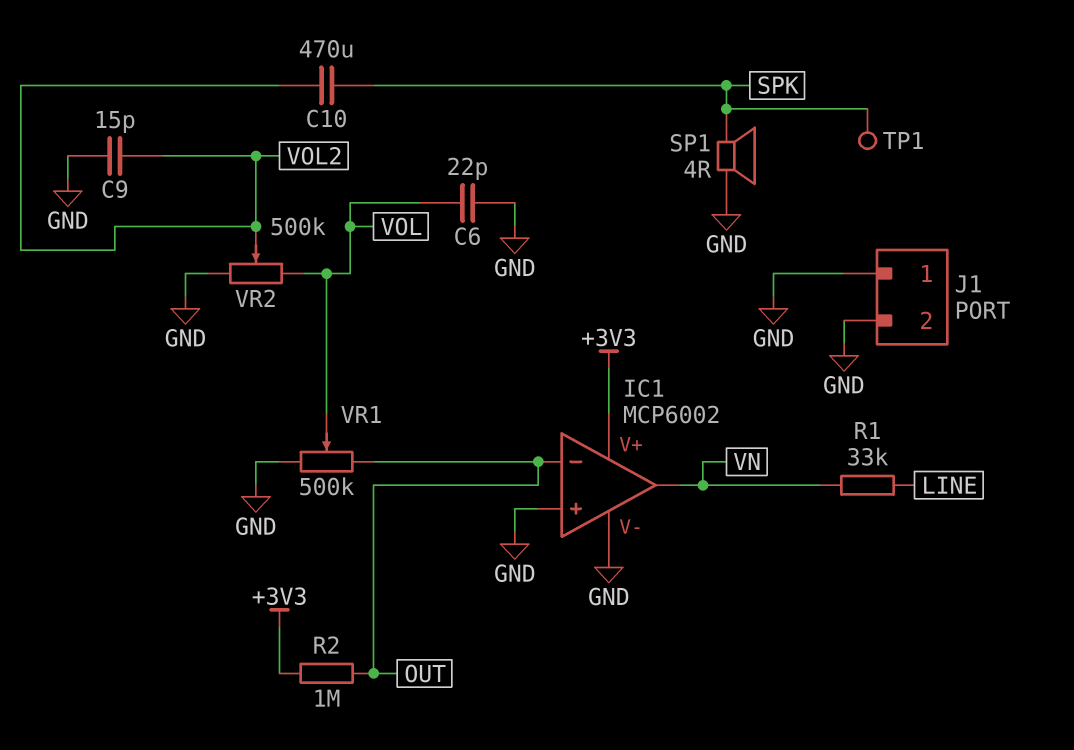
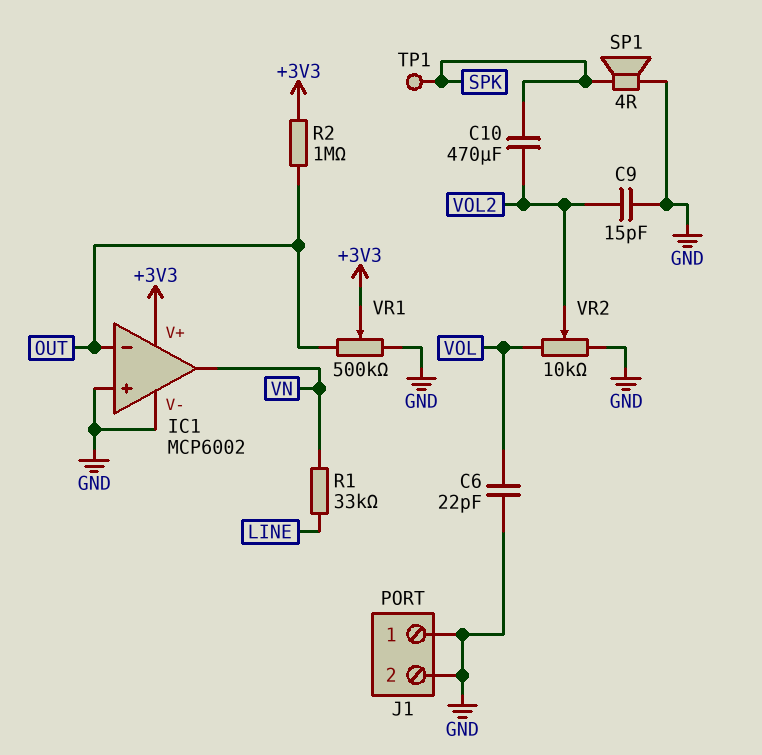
VR1: 500k (GND, OUT, wiper VOL) -> 500k (GND, OUT, wiper +3V3)
VR2: 500k (GND, VOL, wiper VOL2) -> 10k (GND, VOL, wiper VOL2)

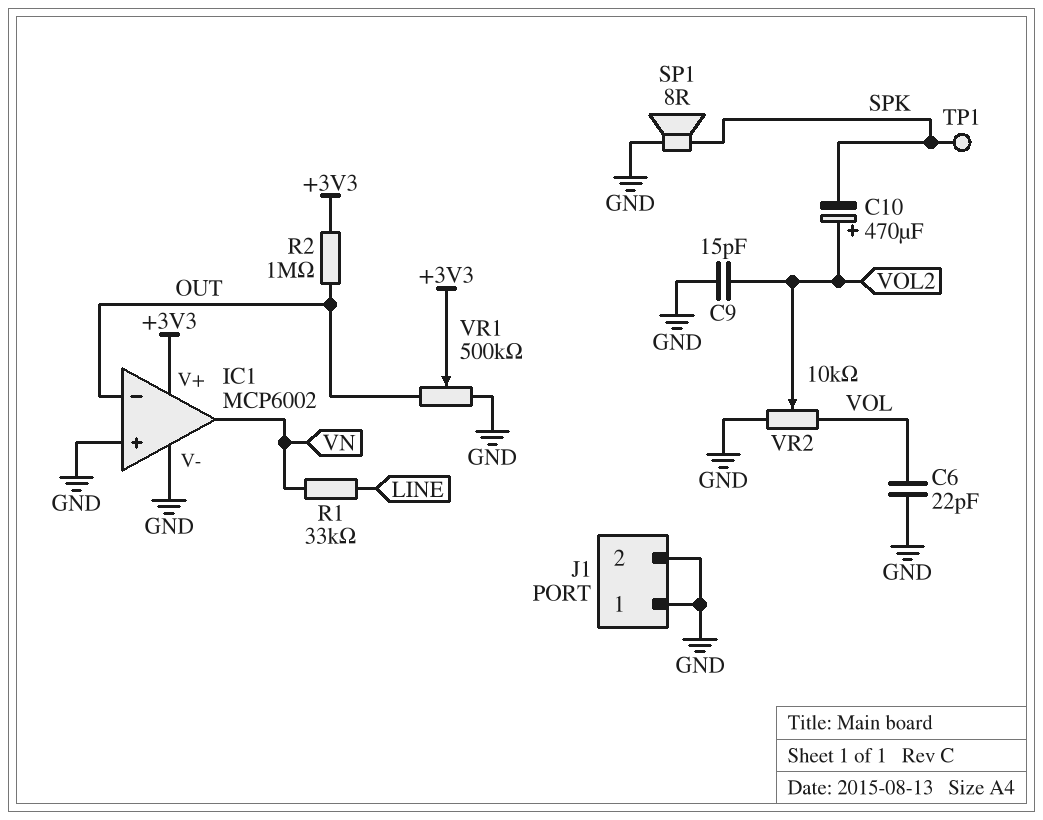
C10: 470uF (SPK, VOL2) -> 470uF (plus VOL2, minus SPK)
SP1: speaker 4R (GND, SPK) -> speaker 8R (GND, SPK)

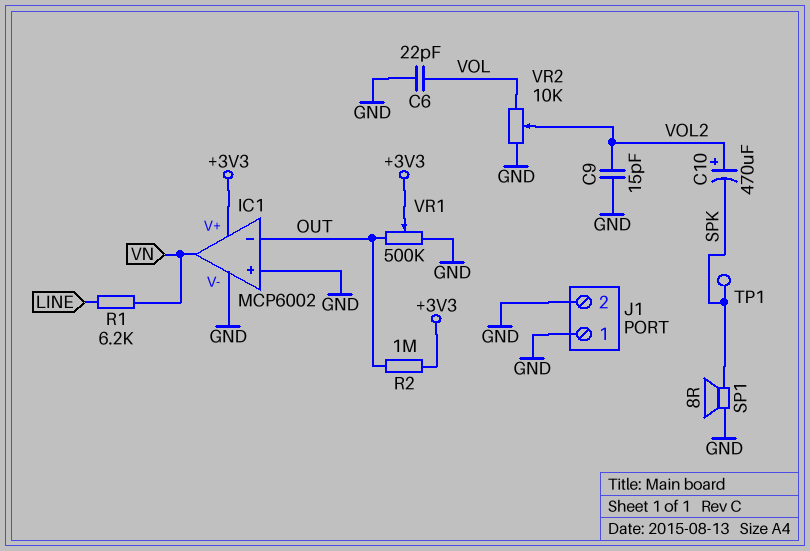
R1: 33k (LINE, VN) -> 6.2k (LINE, VN)

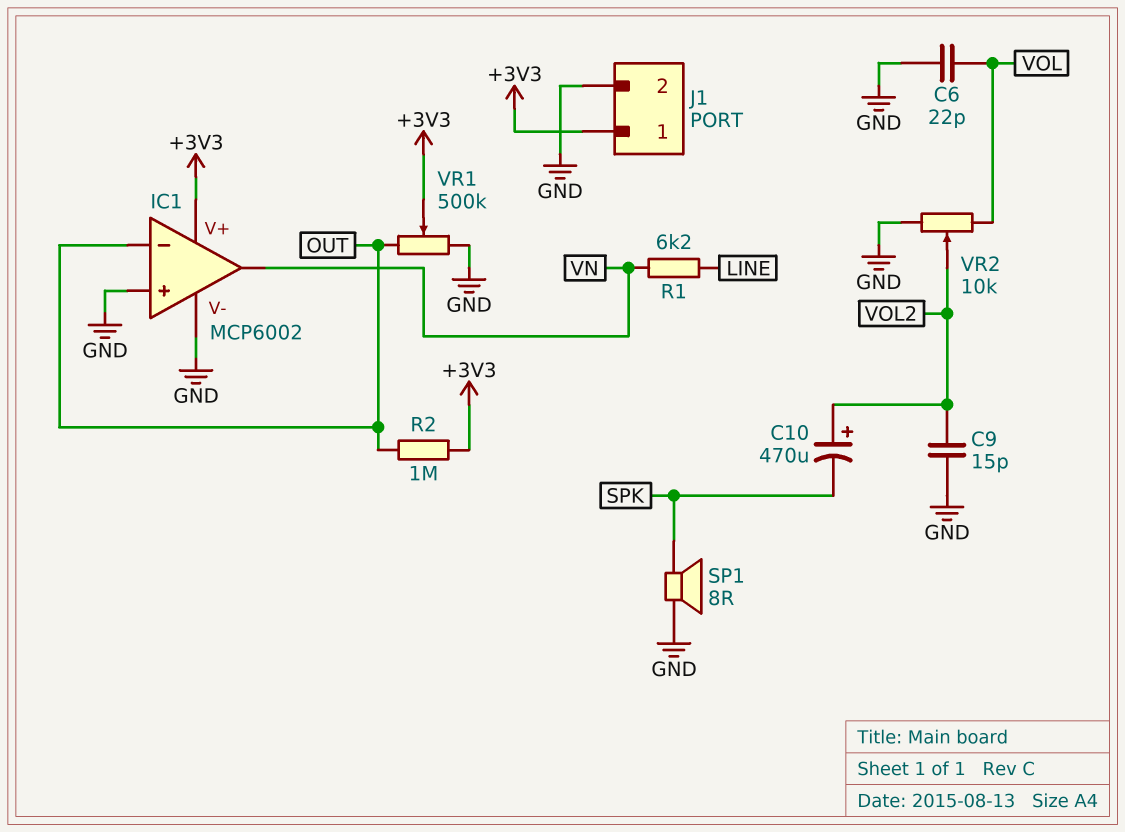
J1 pin 1: GND -> +3V3
TP1: test point (SPK) -> none

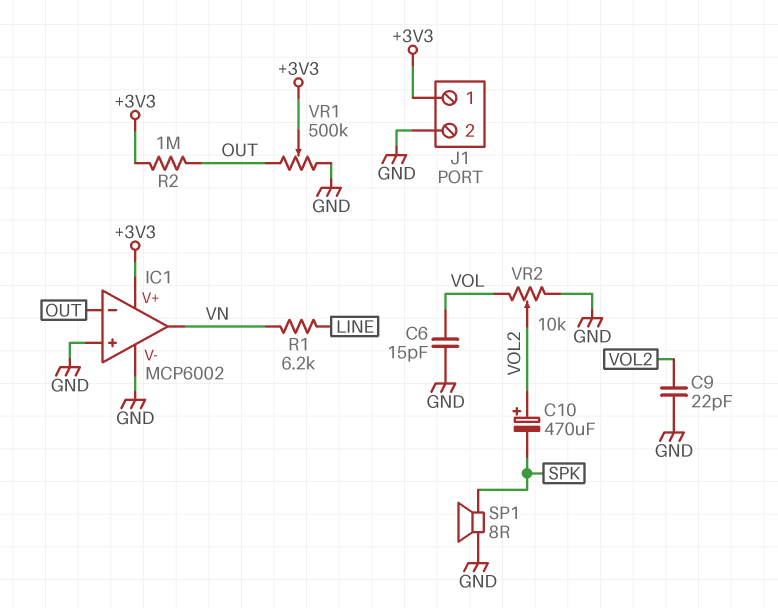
C6: 22pF (GND, VOL) -> 15pF (GND, VOL)
C9: 15pF (GND, VOL2) -> 22pF (GND, VOL2)

